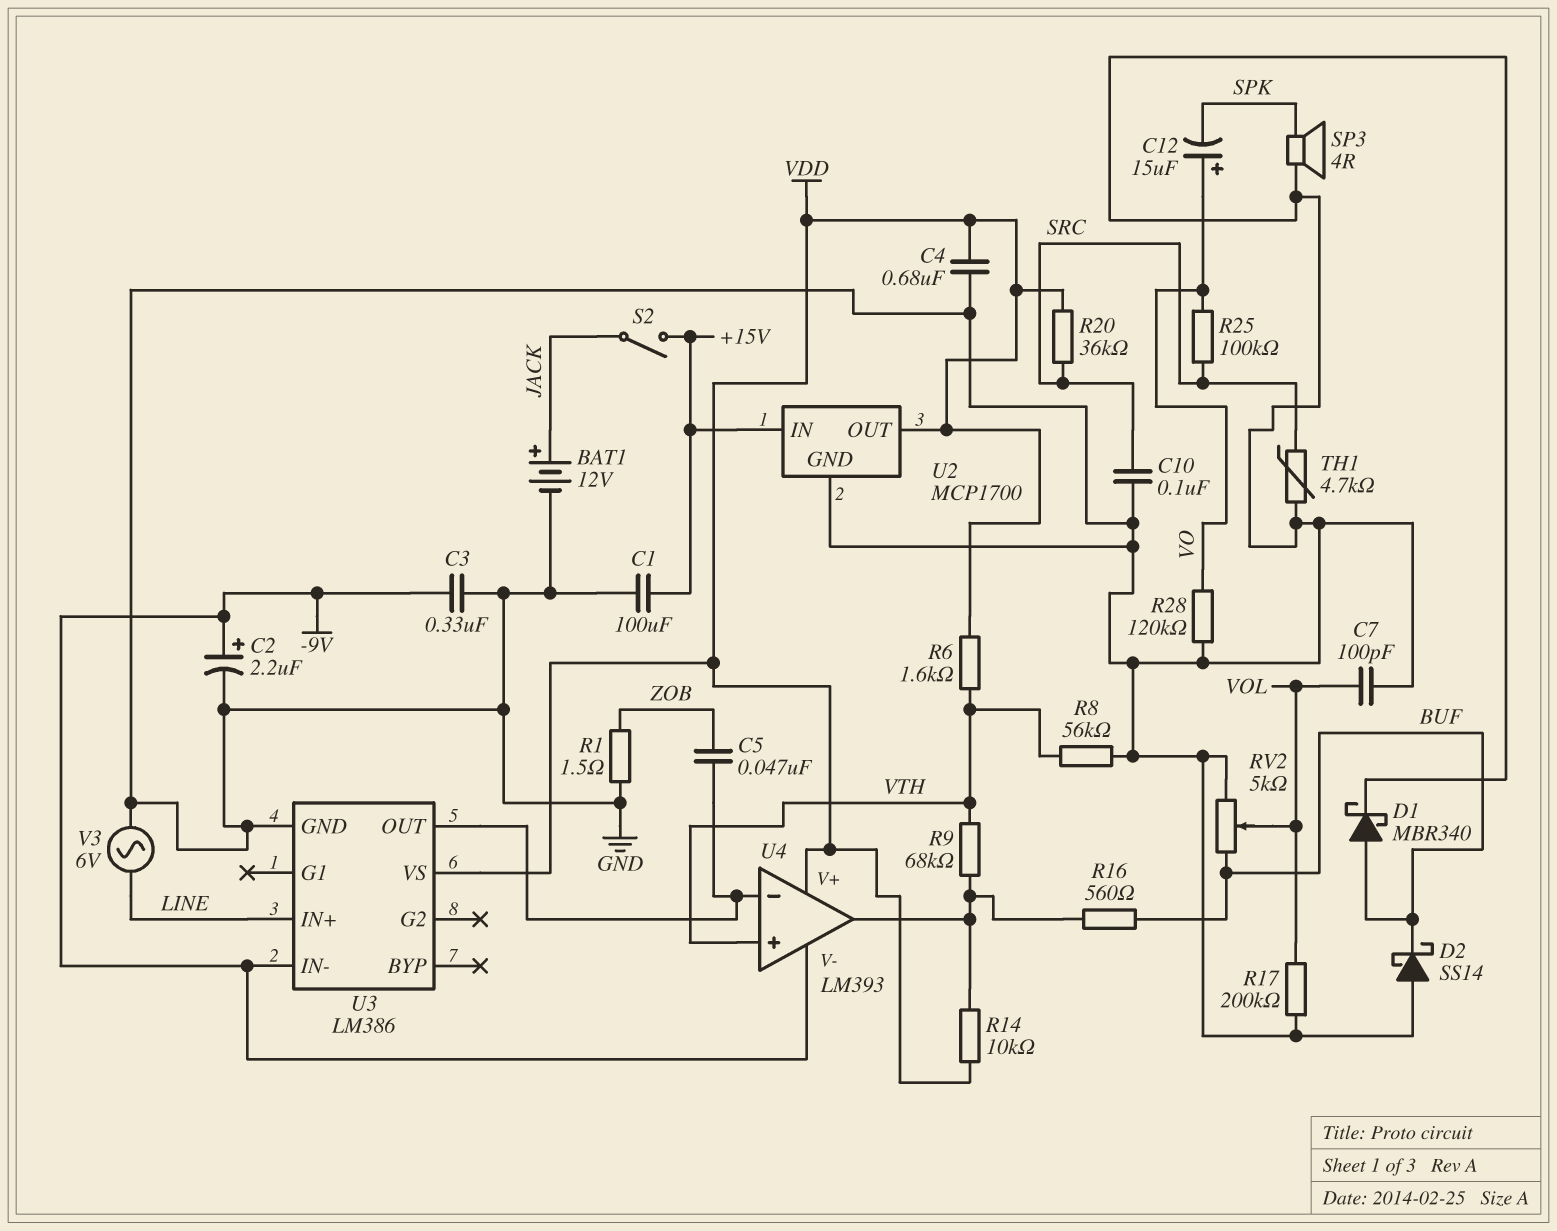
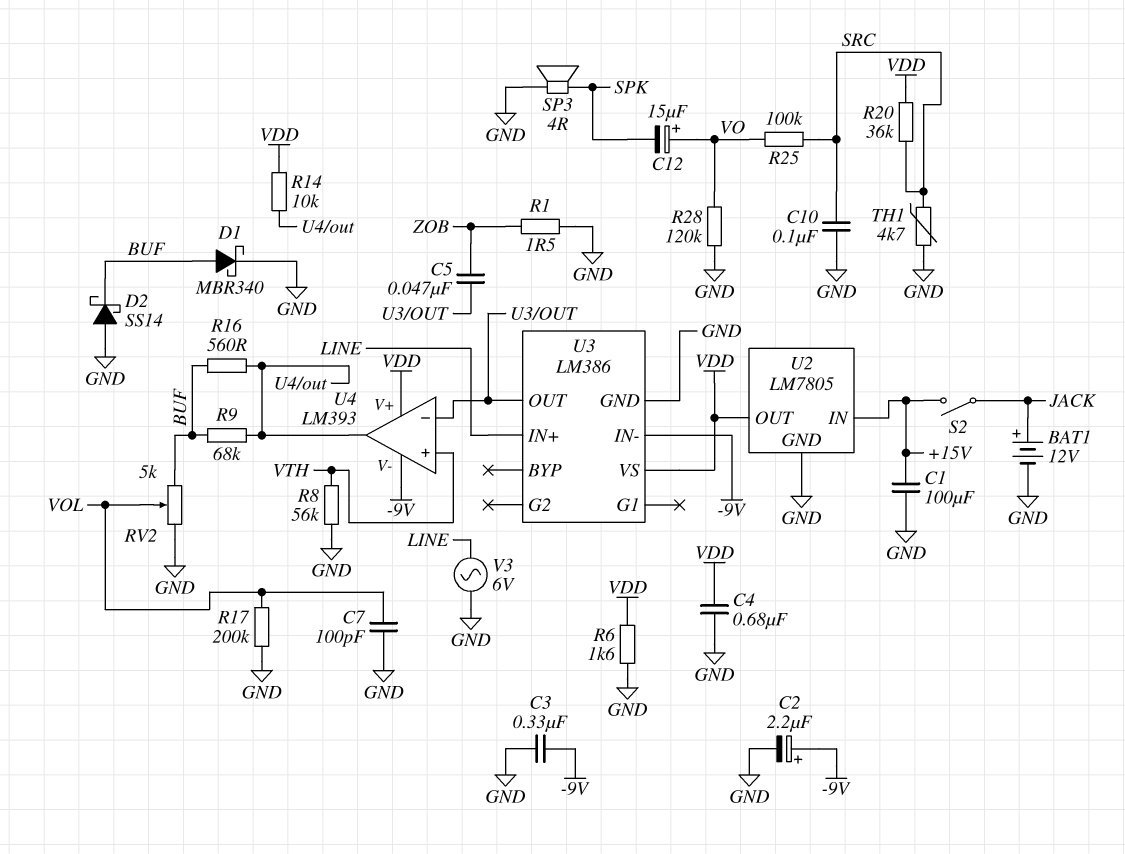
R6: 1.6k (VDD, VTH) -> 1.6k (GND, VDD)
R9: 68k (U4/out, VTH) -> 68k (BUF, U4/out)
U2: MCP1700 -> LM7805

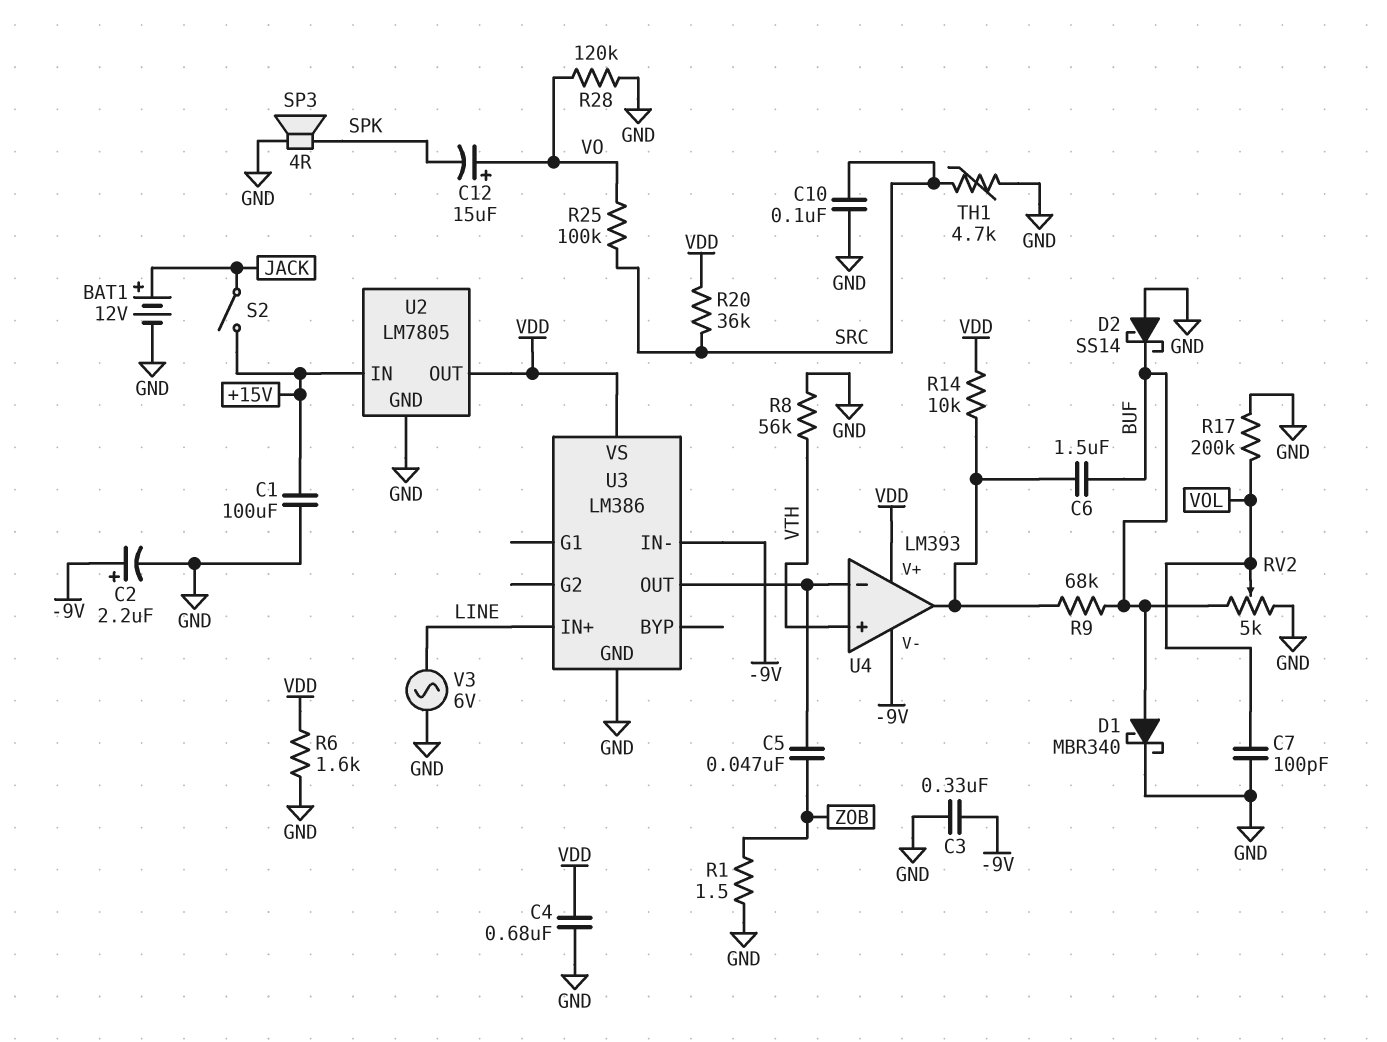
C6: none -> 1.5uF (BUF, U4/out)
R16: 560 (BUF, U4/out) -> none

